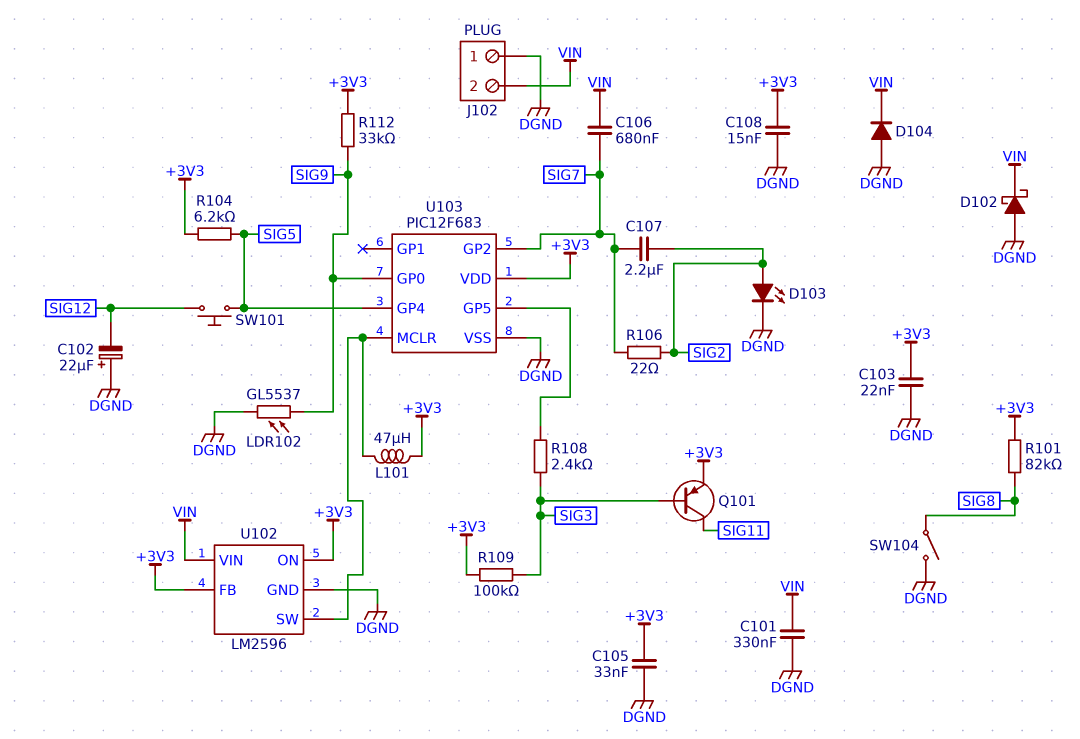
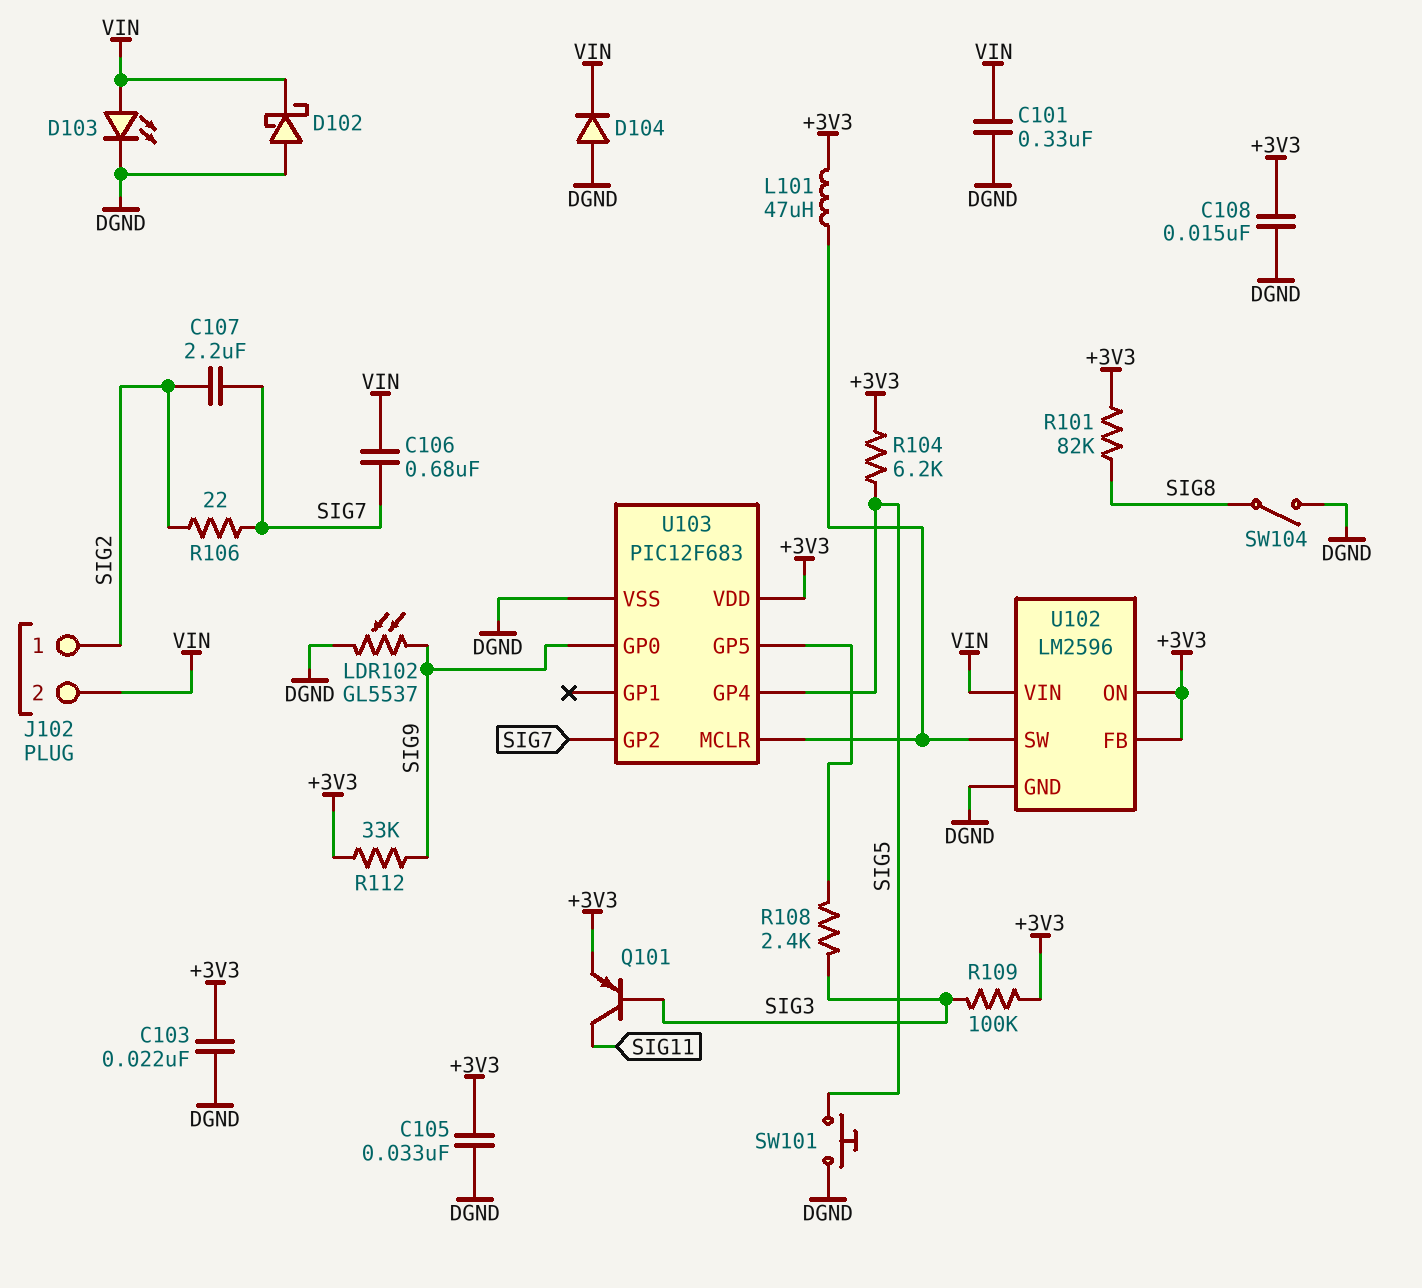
C102: 22uF (plus DGND, minus SIG12) -> none
D103: LED (A SIG2, K DGND) -> LED (A VIN, K DGND)
J102 pin 1: DGND -> SIG2
SW101: button (SIG5, SIG12) -> button (DGND, SIG5)

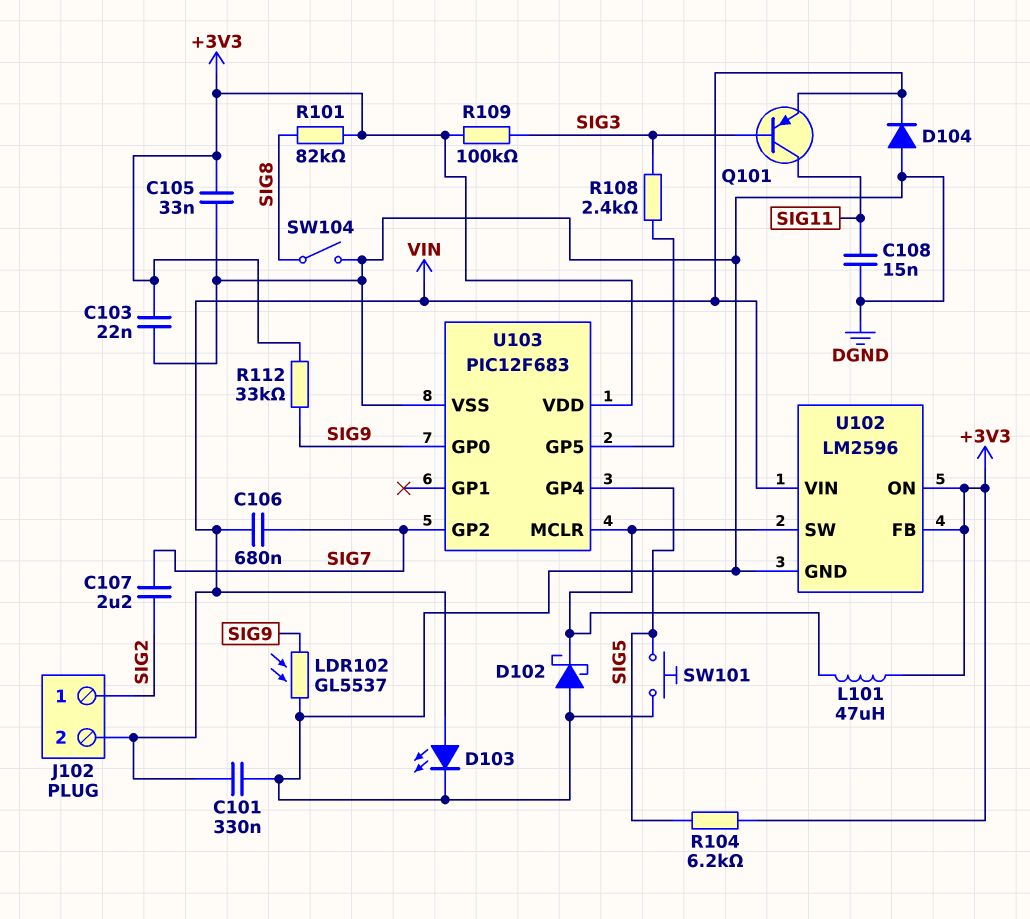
C108: 15nF (+3V3, DGND) -> 15nF (DGND, SIG11)
D102: schottky (A DGND, K VIN) -> schottky (A DGND, K U102/SW)
Q101: PNP (B SIG3, C SIG11, E +3V3) -> PNP (B SIG3, C SIG11, E VIN)
R106: 22 (SIG2, SIG7) -> none

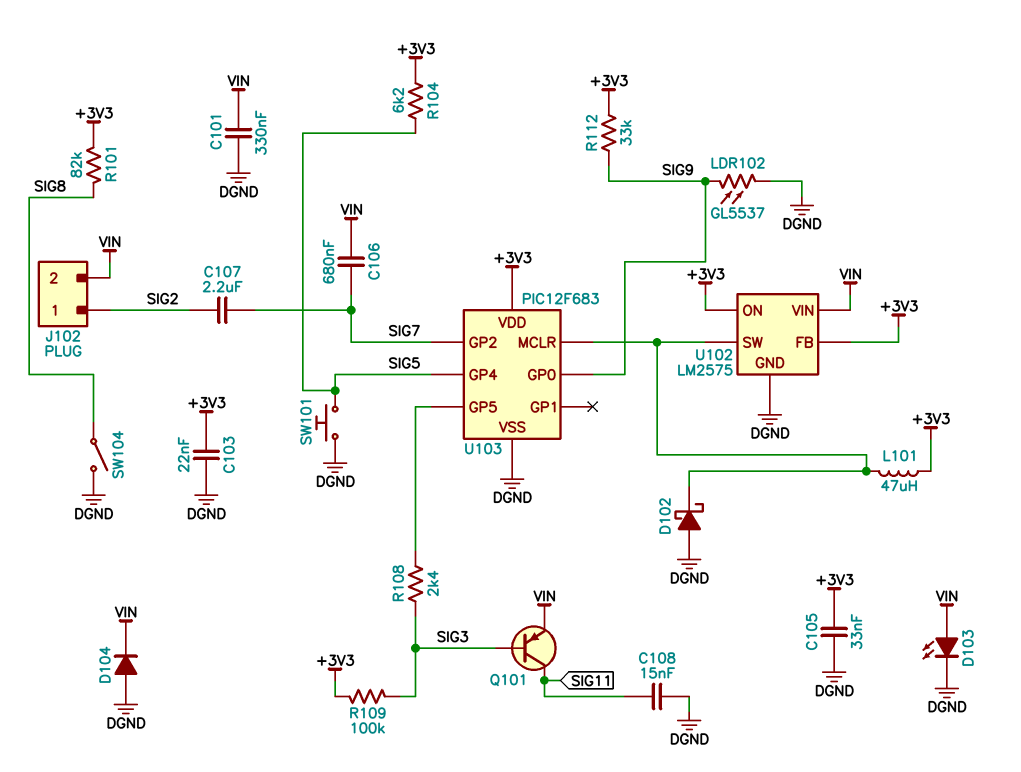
U102: LM2596 -> LM2575

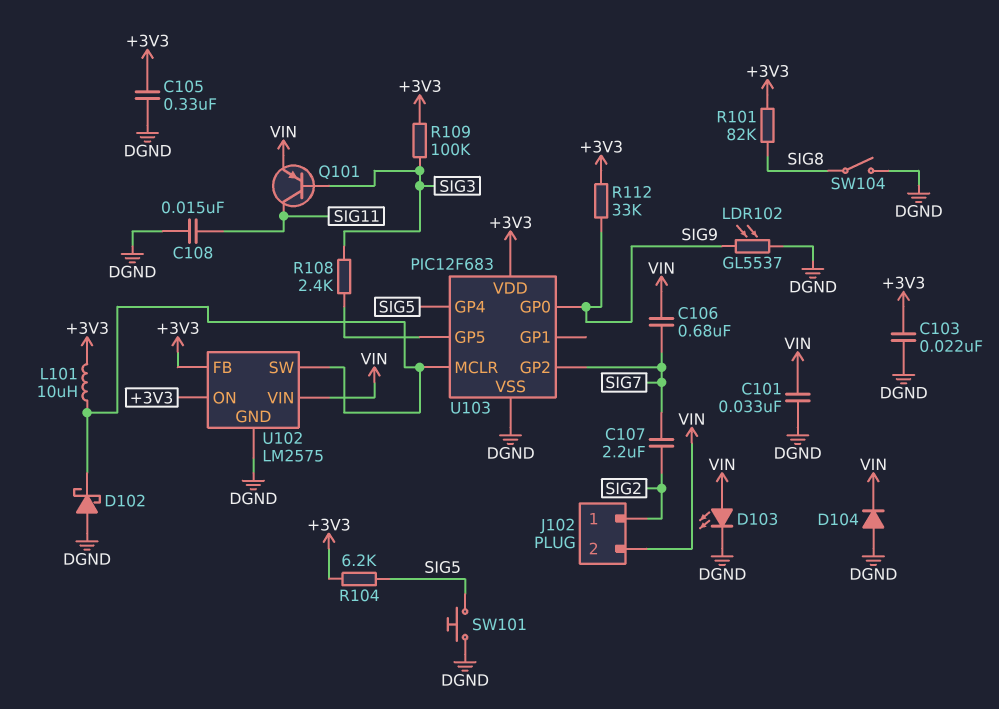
C101: 330nF (DGND, VIN) -> 33nF (DGND, VIN)
C105: 33nF (+3V3, DGND) -> 330nF (+3V3, DGND)
L101: 47uH (+3V3, U102/SW) -> 10uH (+3V3, U102/SW)

